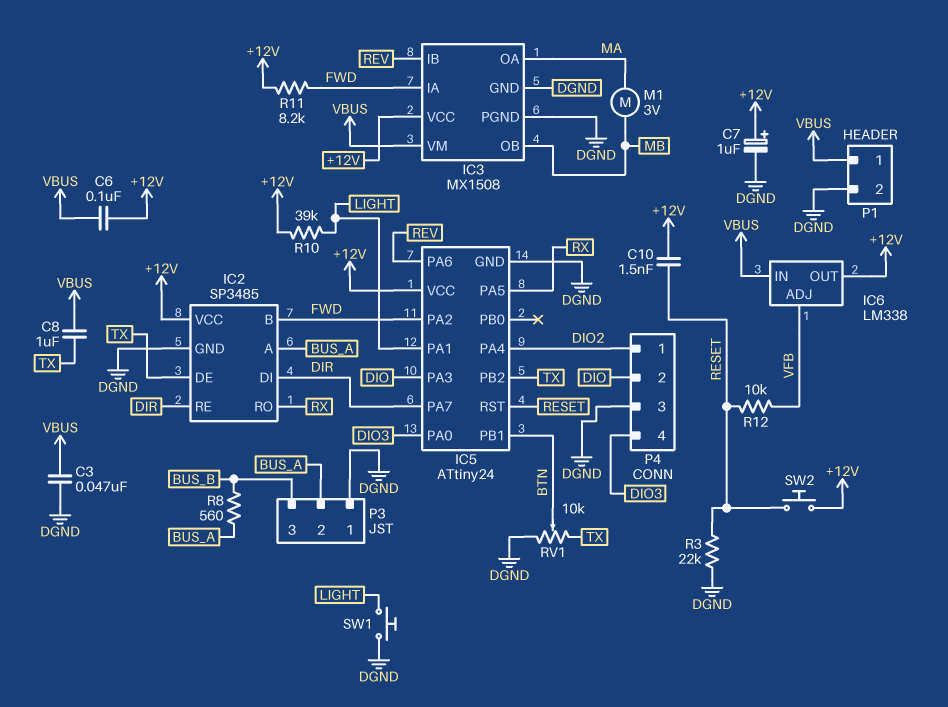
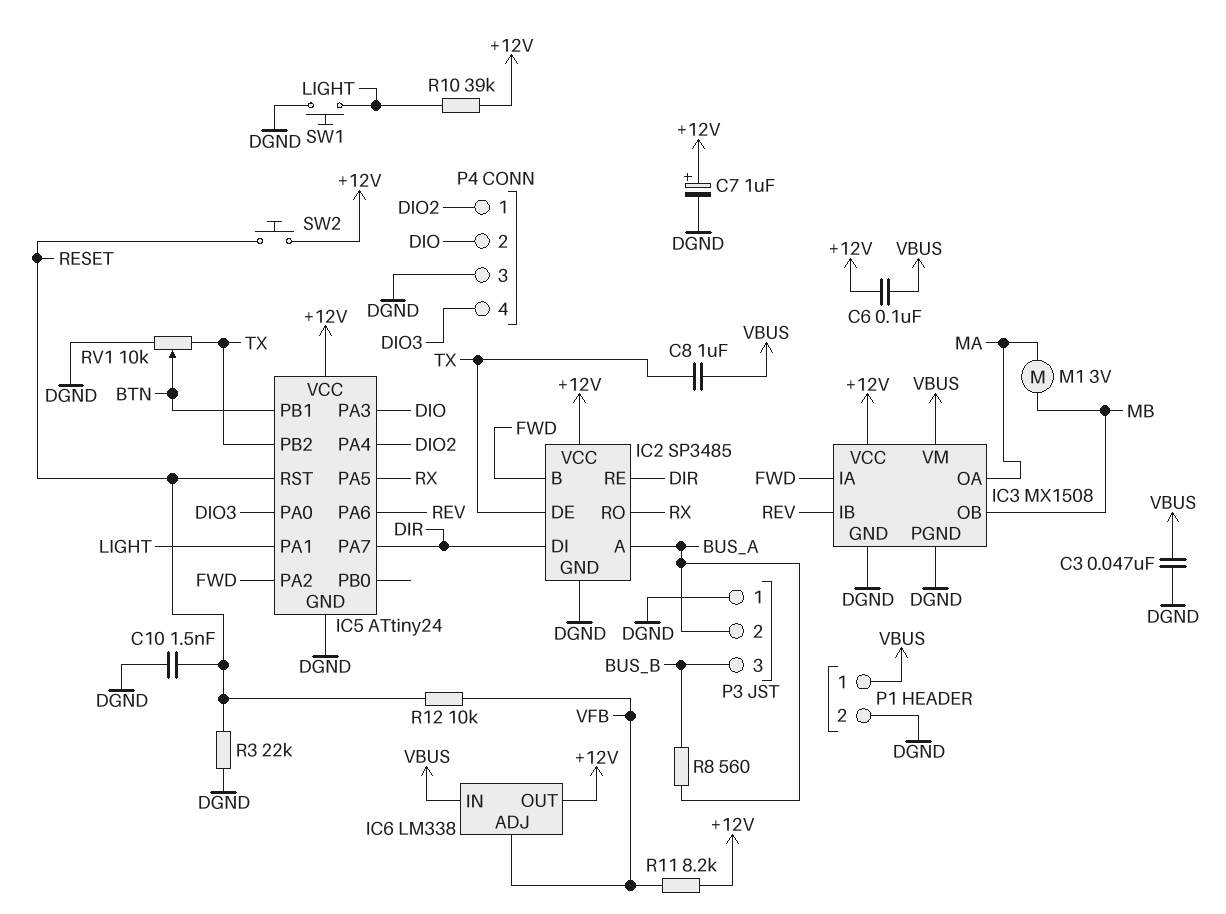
C10: 1.5nF (+12V, RESET) -> 1.5nF (DGND, RESET)
R11: 8.2k (+12V, FWD) -> 8.2k (+12V, VFB)

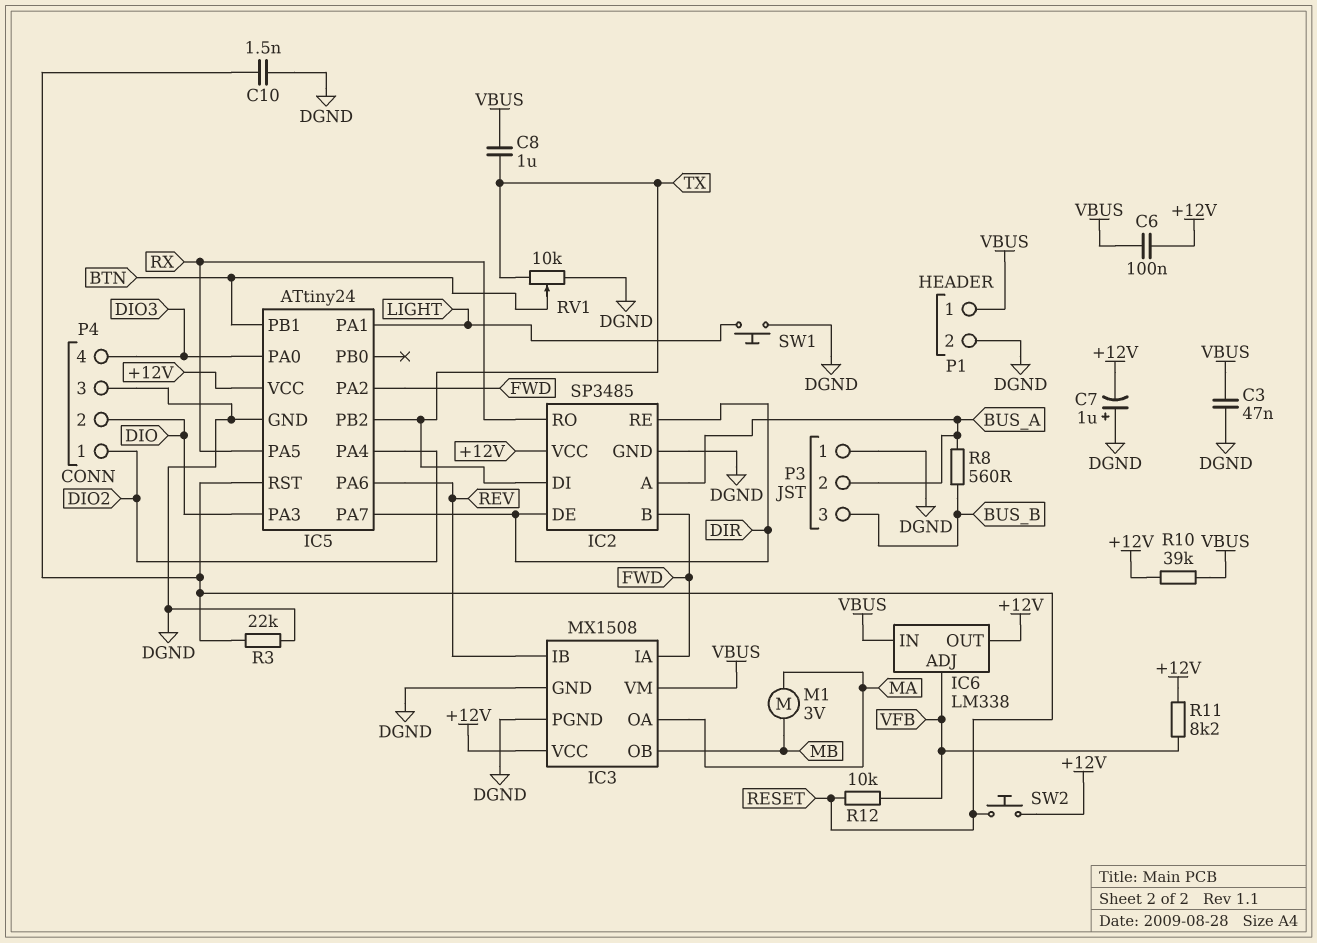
C7: 1uF (plus +12V, minus DGND) -> 1uF (plus DGND, minus +12V)
IC2 pin DE: TX -> DIR
IC2 pin DI: DIR -> TX
R10: 39k (+12V, LIGHT) -> 39k (+12V, VBUS)

